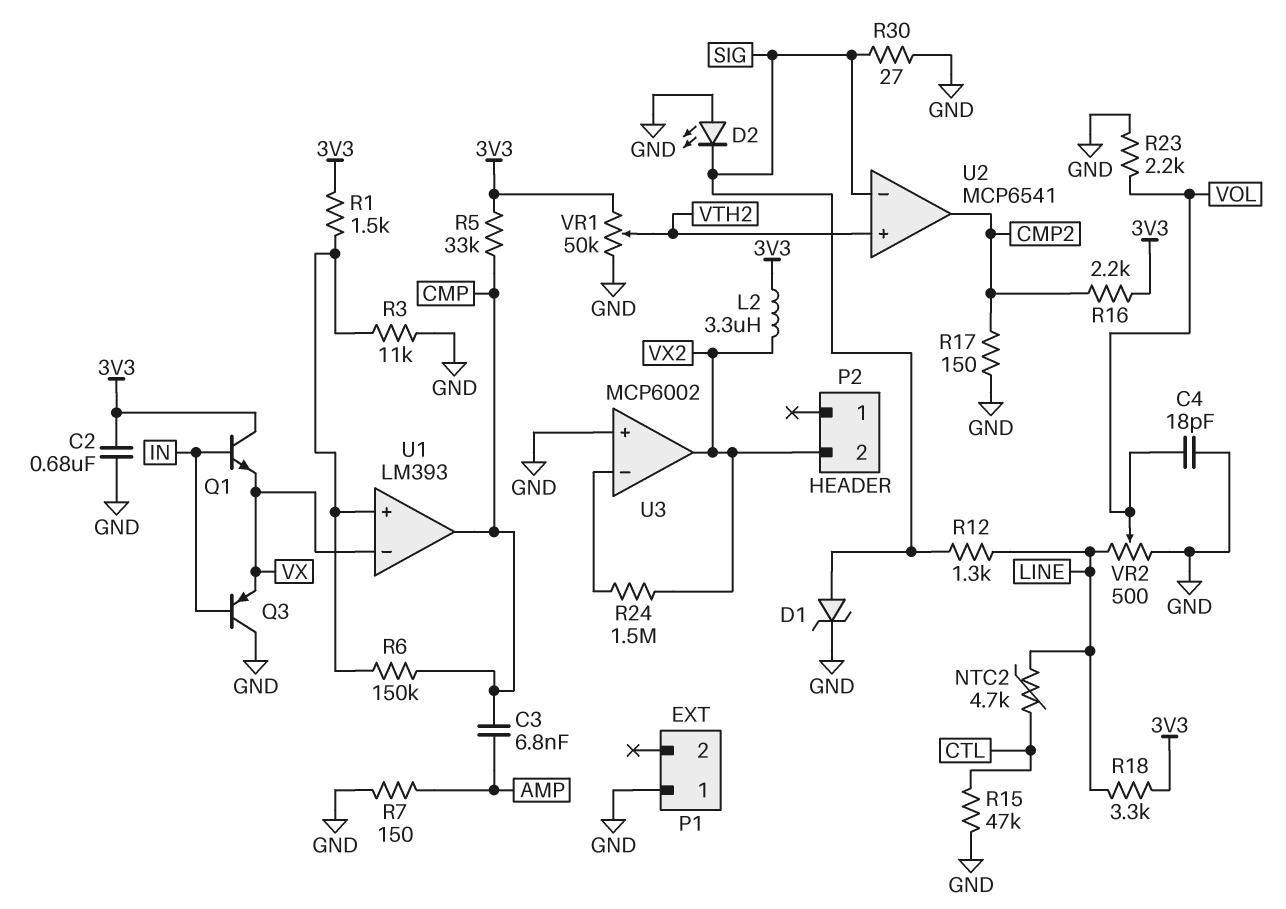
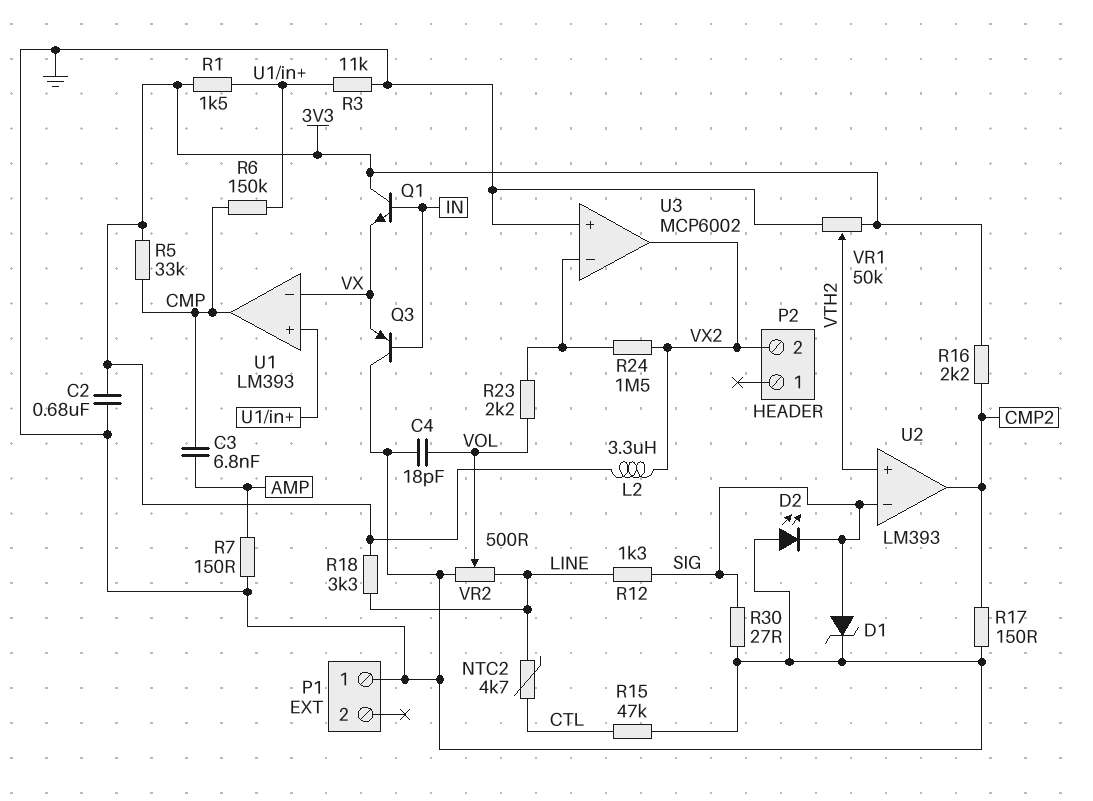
R23: 2.2k (GND, VOL) -> 2.2k (U3/in-, VOL)
U2: MCP6541 -> LM393

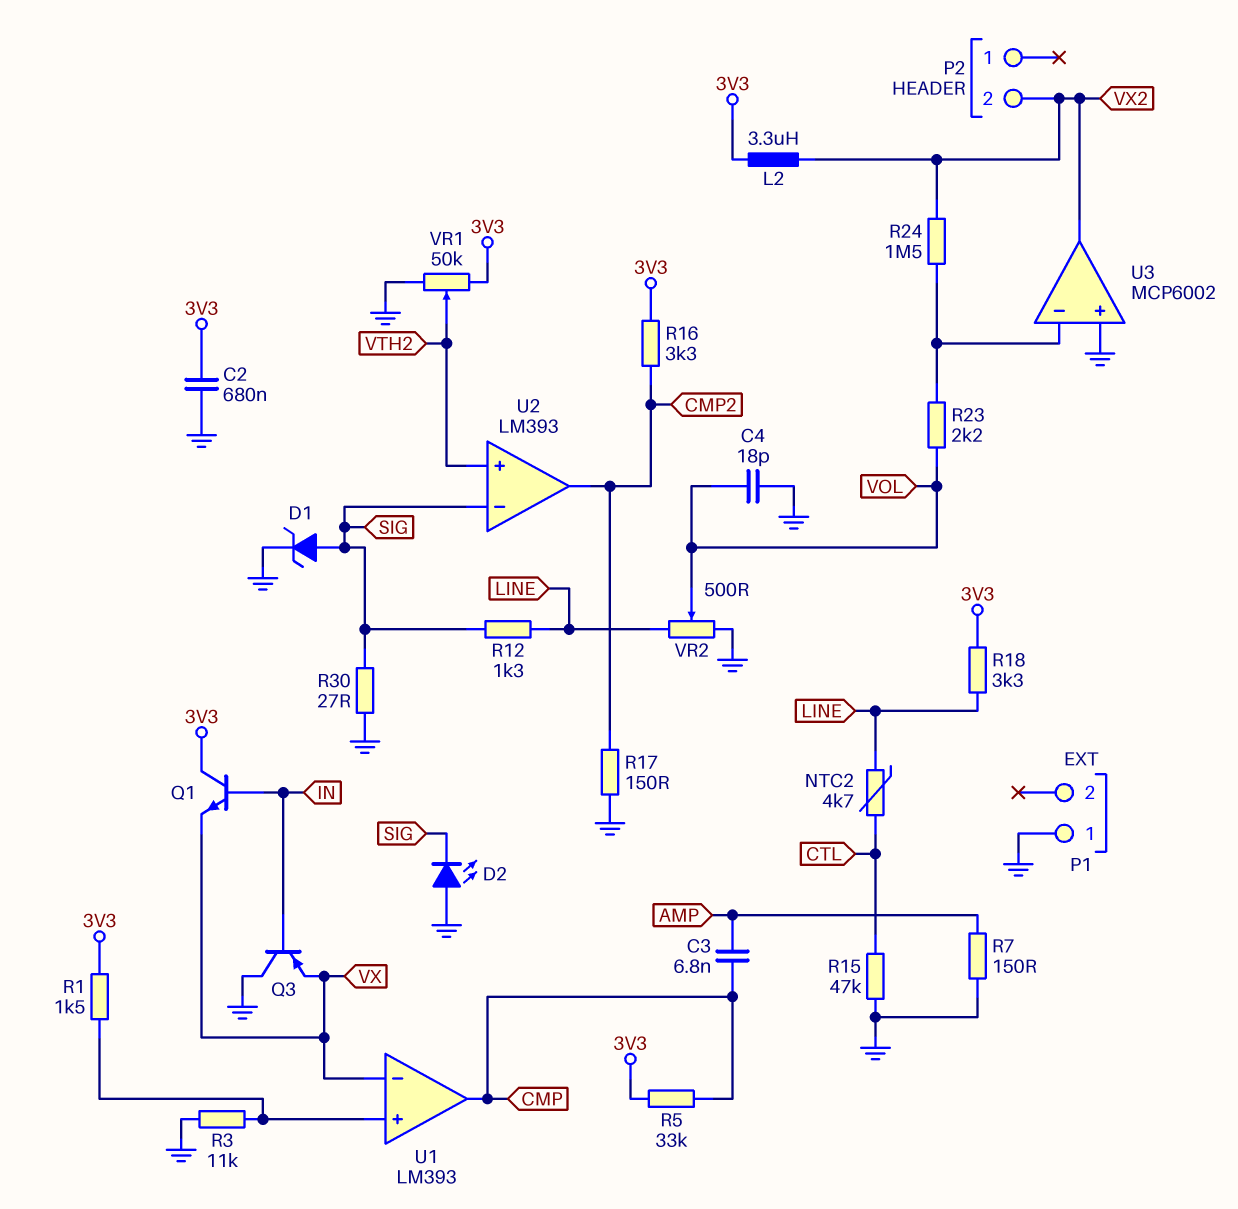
R6: 150k (CMP, U1/in+) -> none
R16: 2.2k (3V3, CMP2) -> 3.3k (3V3, CMP2)

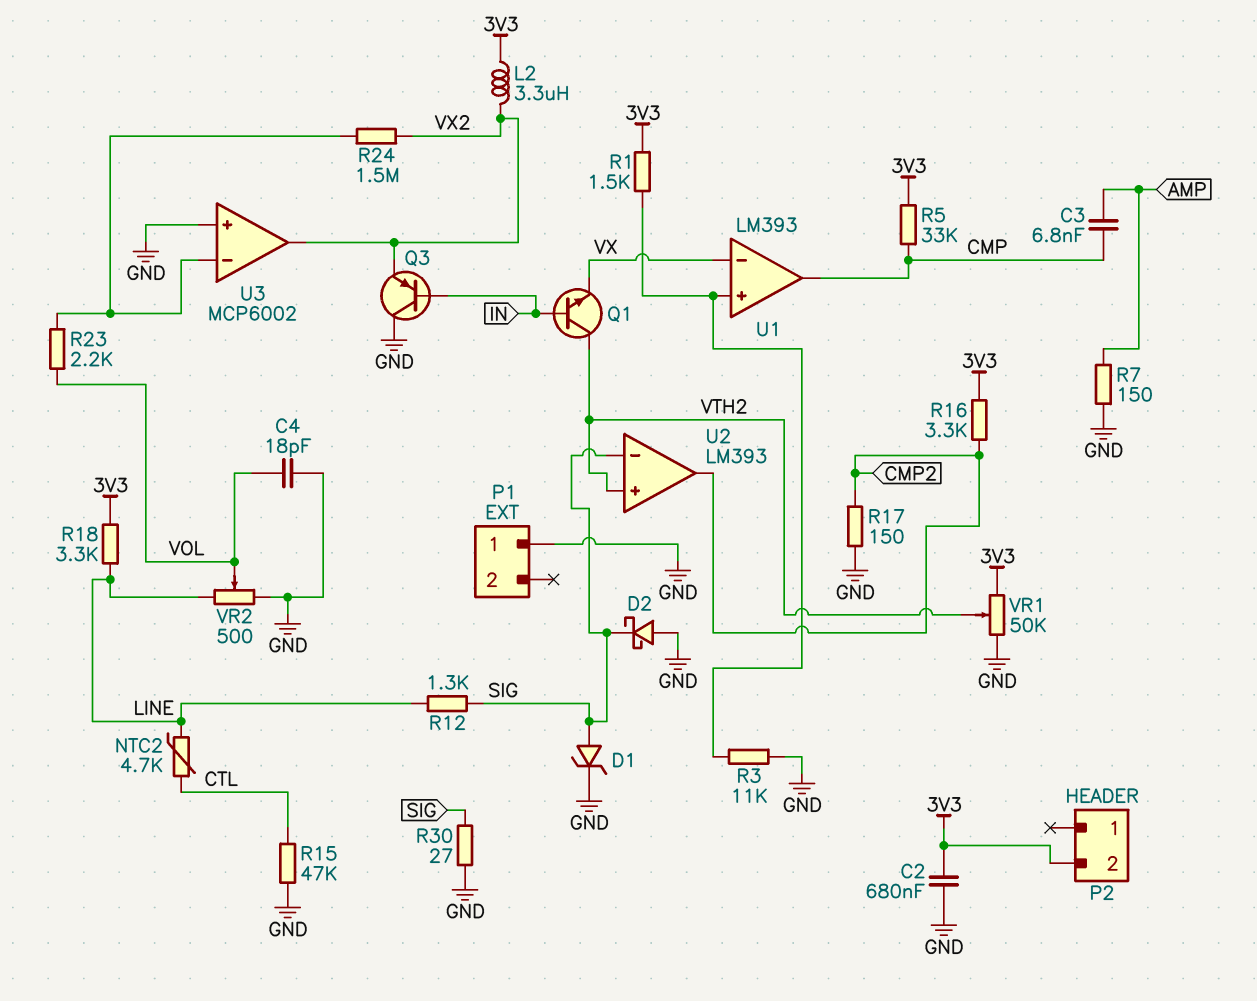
D2: LED (A GND, K SIG) -> schottky (A GND, K SIG)
P2 pin 2: VX2 -> 3V3
Q1: NPN (B IN, C 3V3, E VX) -> NPN (B IN, C VTH2, E VX)
Q3: PNP (B IN, C GND, E VX) -> PNP (B IN, C GND, E VX2)

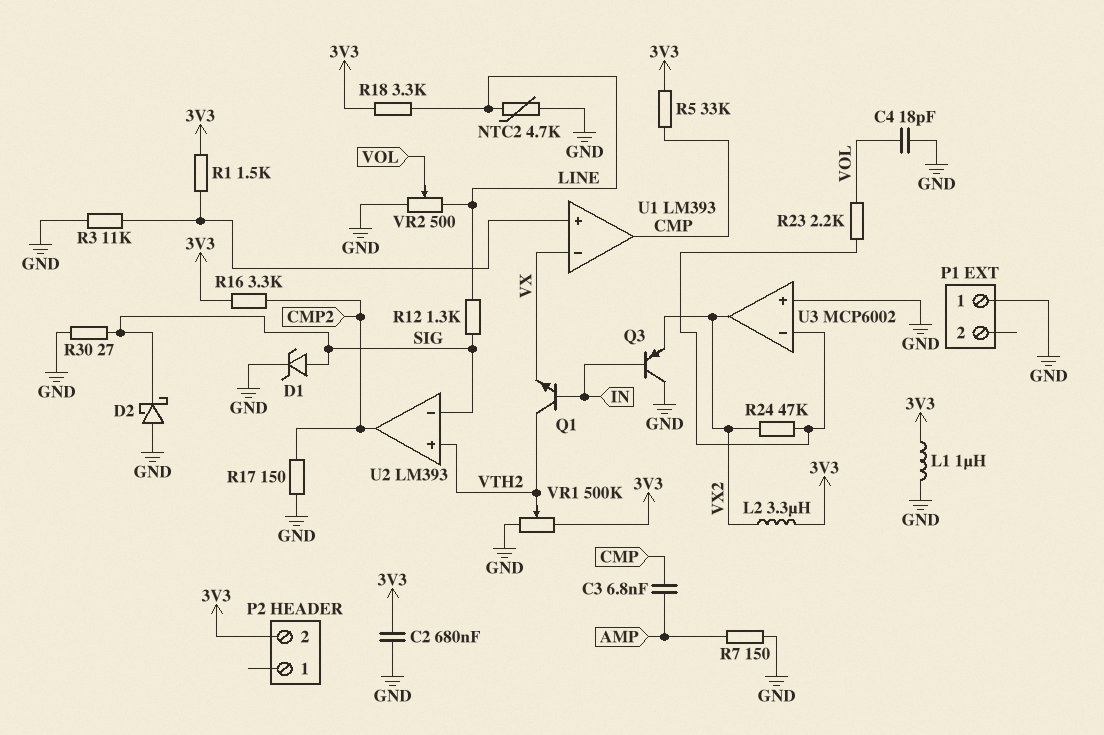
L1: none -> 1uH (3V3, GND)
NTC2: 4.7k (CTL, LINE) -> 4.7k (GND, LINE)
R15: 47k (CTL, GND) -> none
R24: 1.5M (U3/in-, VX2) -> 47k (U3/in-, VX2)
VR1: 50k (3V3, GND, wiper VTH2) -> 500k (3V3, GND, wiper VTH2)

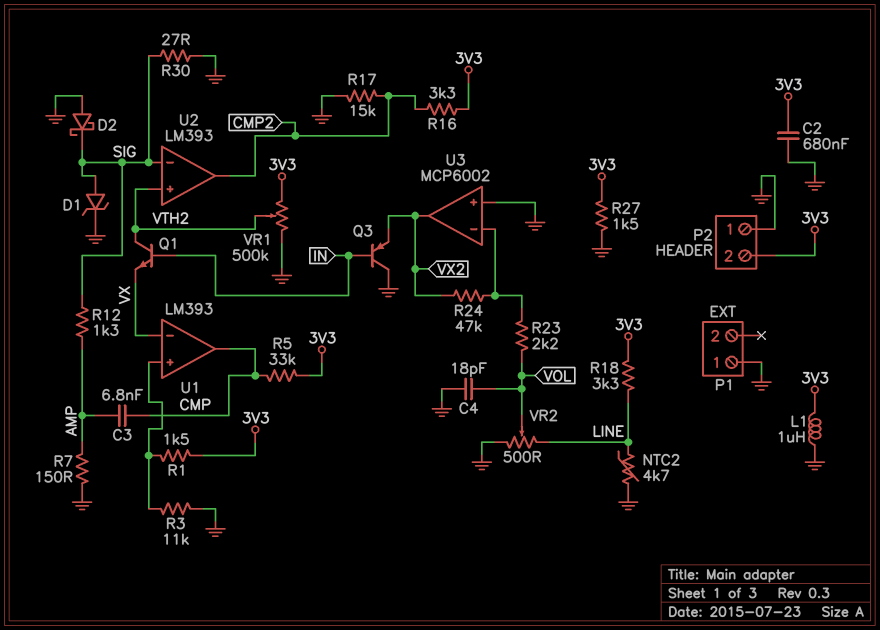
L2: 3.3uH (3V3, VX2) -> none
P2 pin 1: none -> GND
R12: 1.3k (LINE, SIG) -> 1.3k (AMP, SIG)
R17: 150 (CMP2, GND) -> 15k (CMP2, GND)
R27: none -> 1.5k (3V3, GND)

